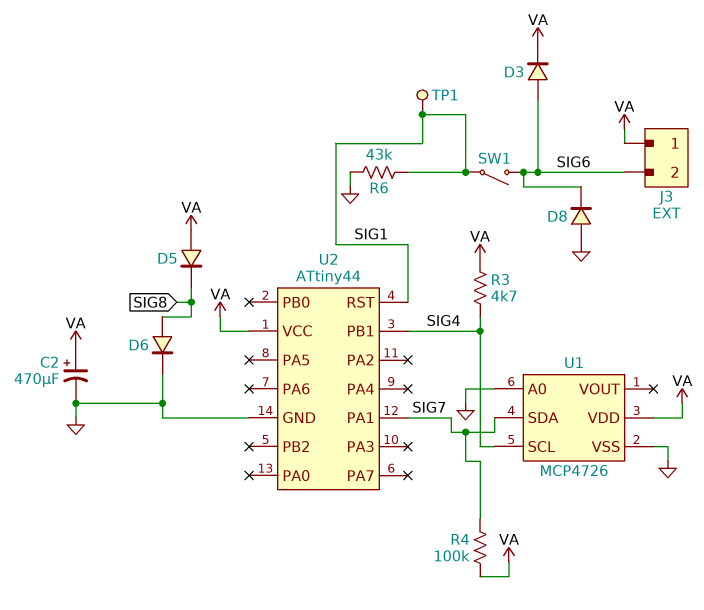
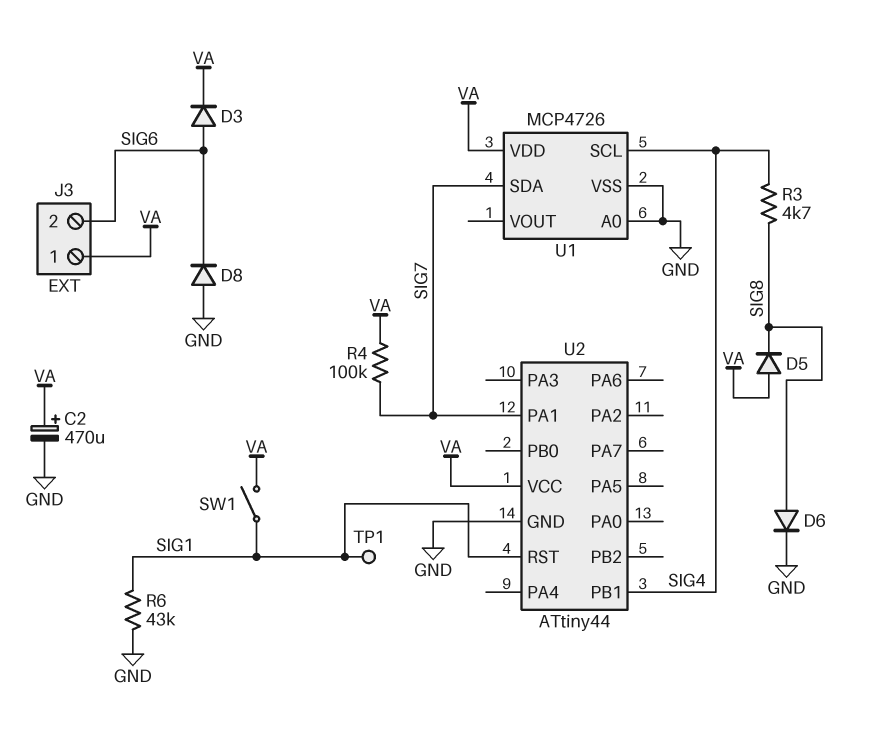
R3: 4.7k (SIG4, VA) -> 4.7k (SIG4, SIG8)
SW1: switch (SIG1, SIG6) -> switch (SIG1, VA)

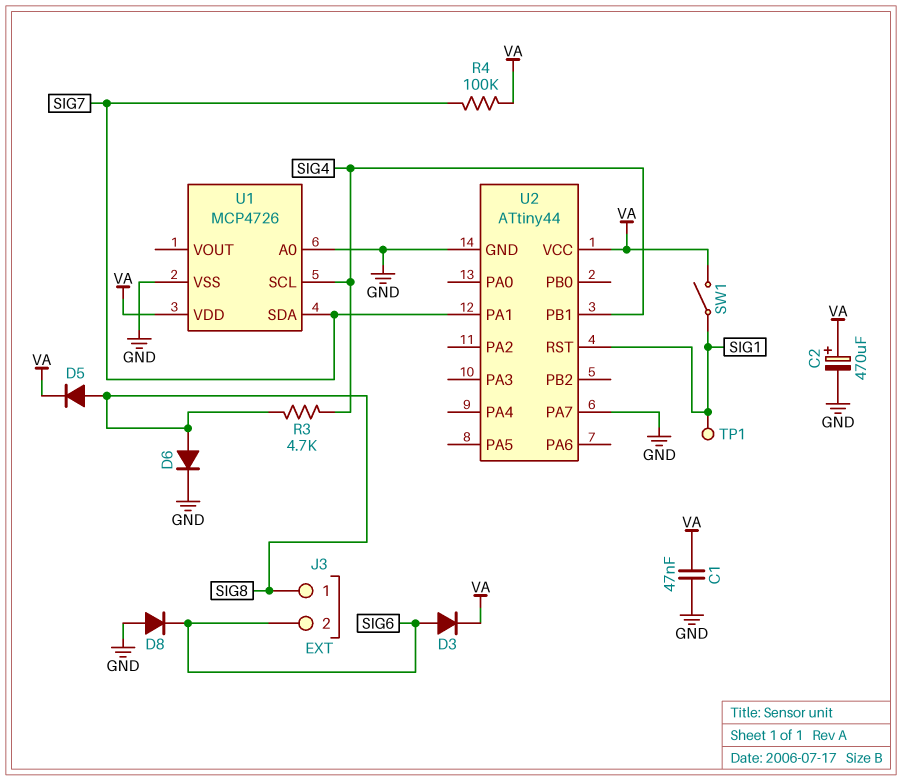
C1: none -> 47nF (GND, VA)
D5: diode (A VA, K SIG8) -> diode (A SIG8, K VA)
J3 pin 1: VA -> SIG8
R6: 43k (GND, SIG1) -> none
U2 pin PA7: none -> GND

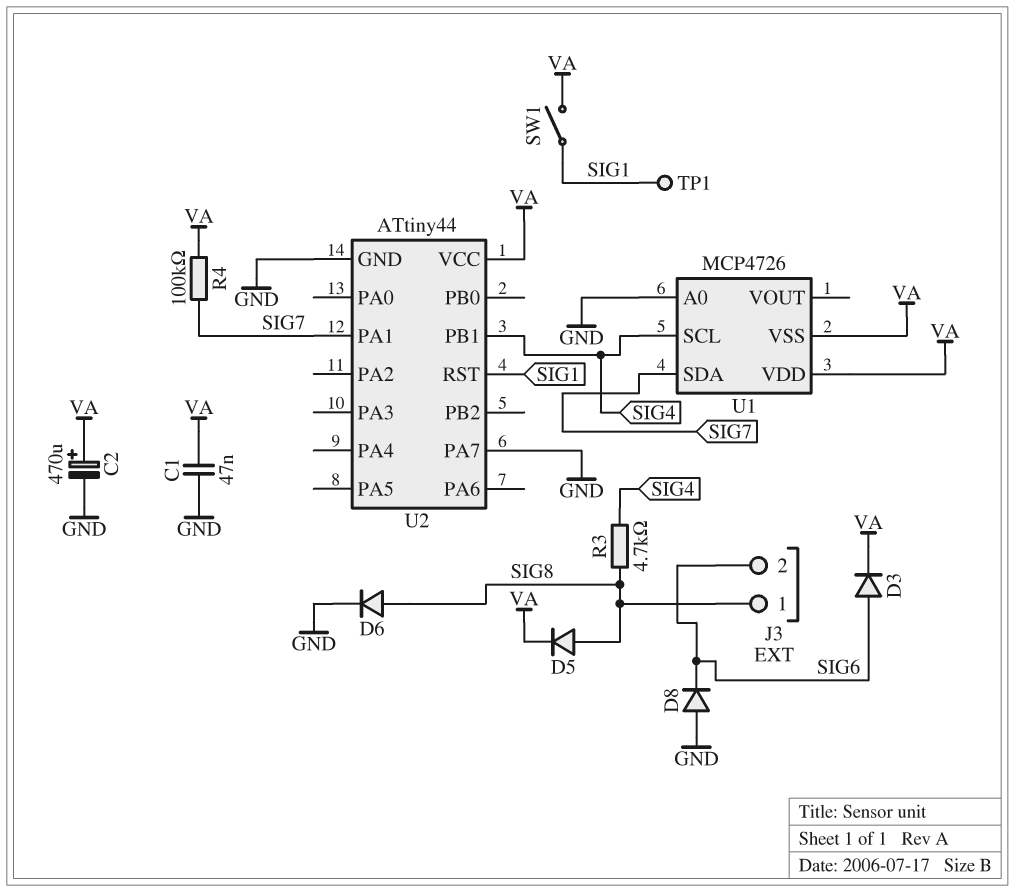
U1 pin VSS: GND -> VA

